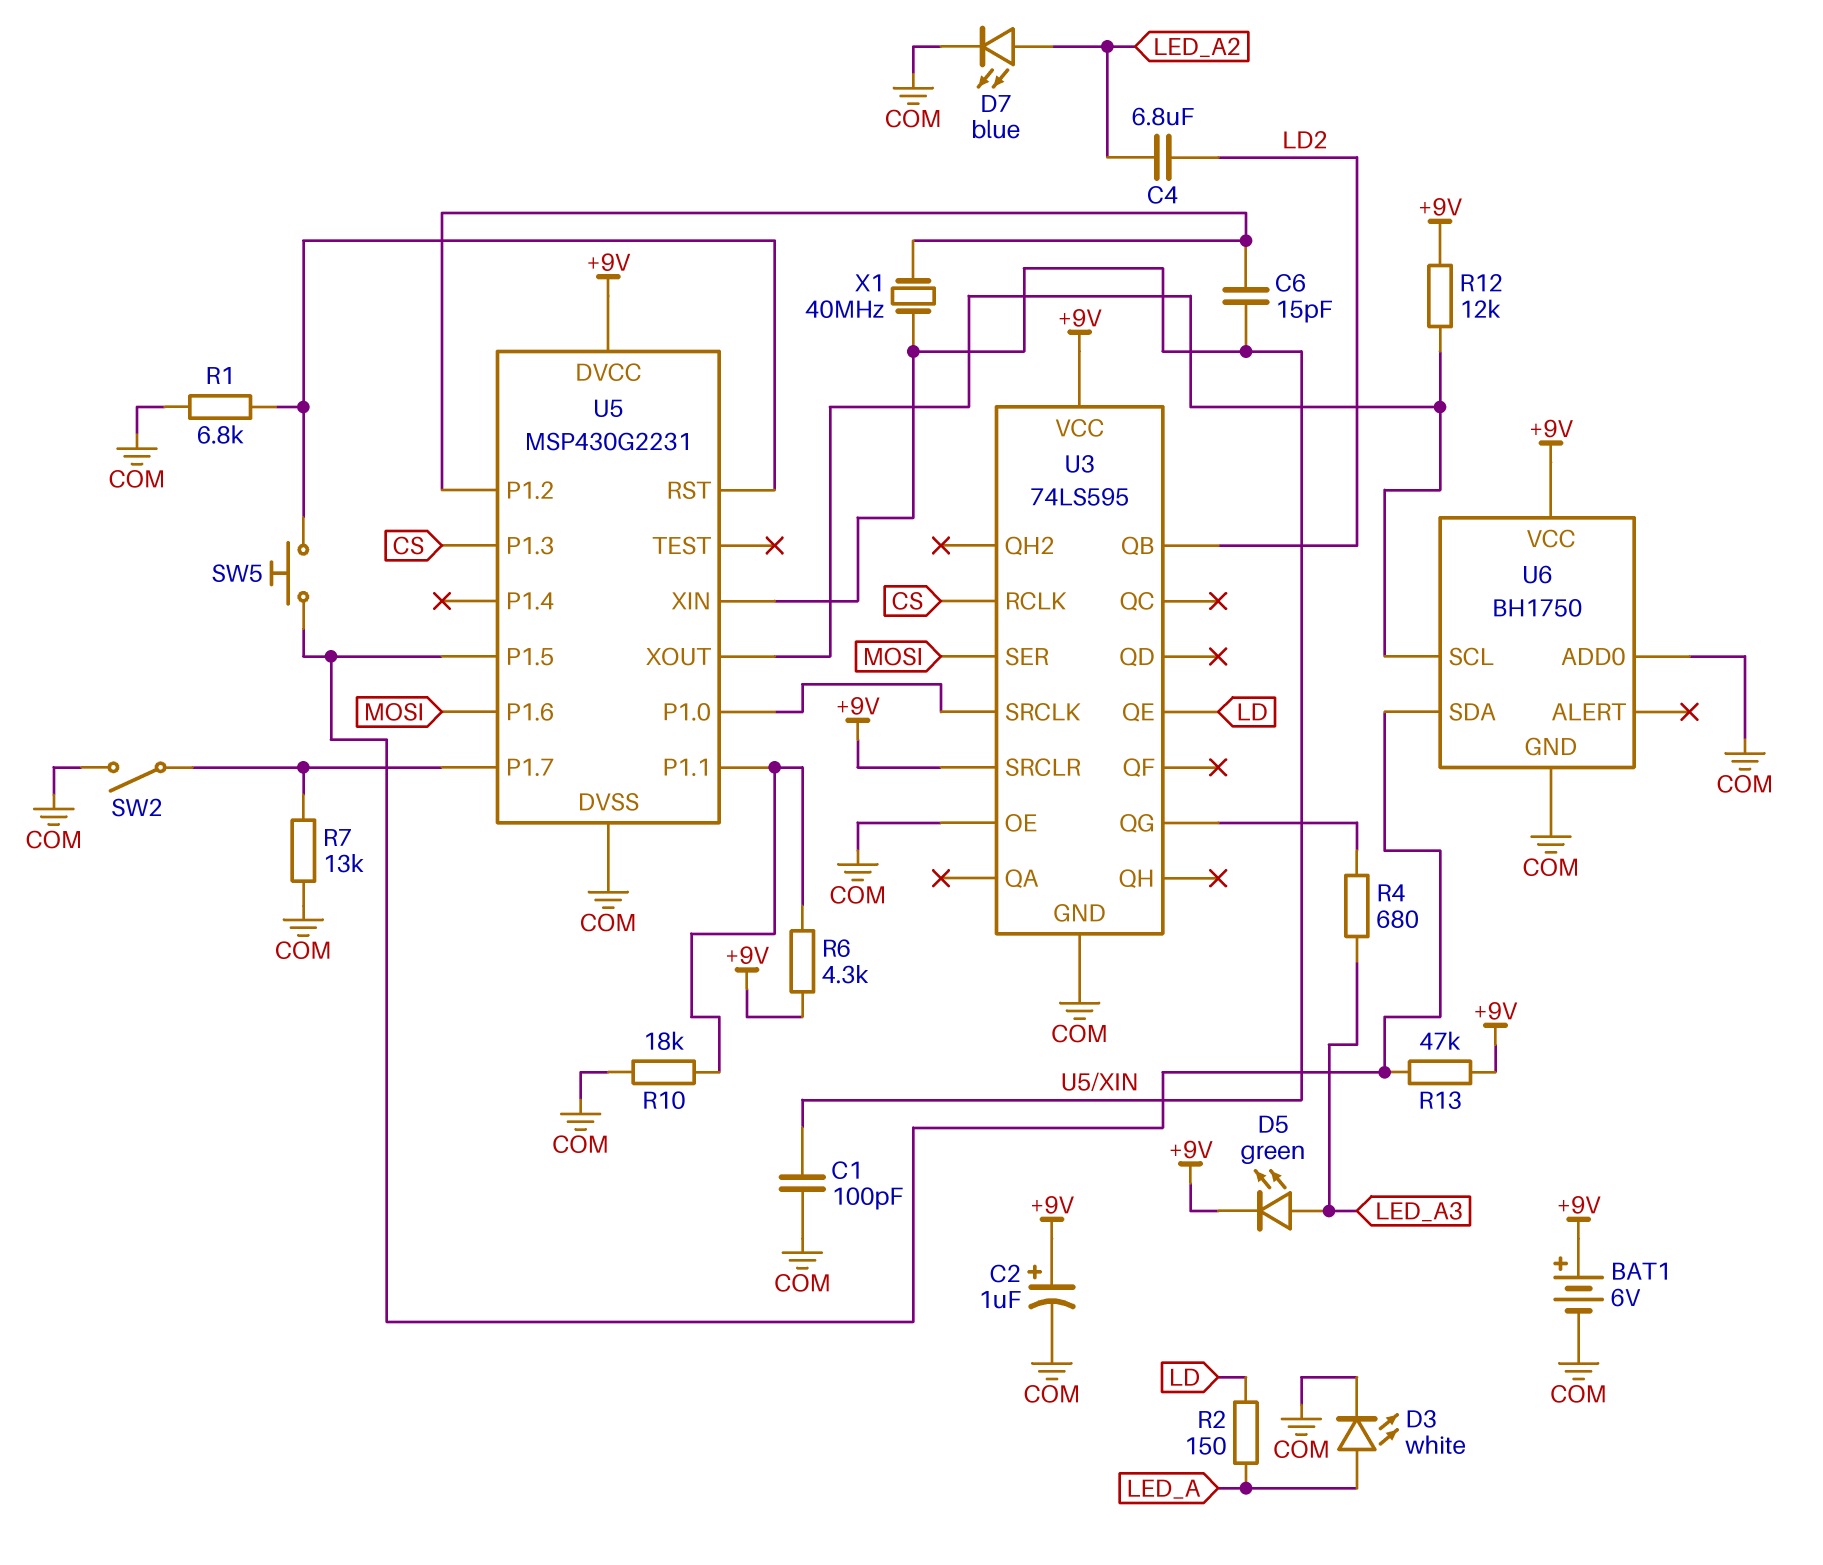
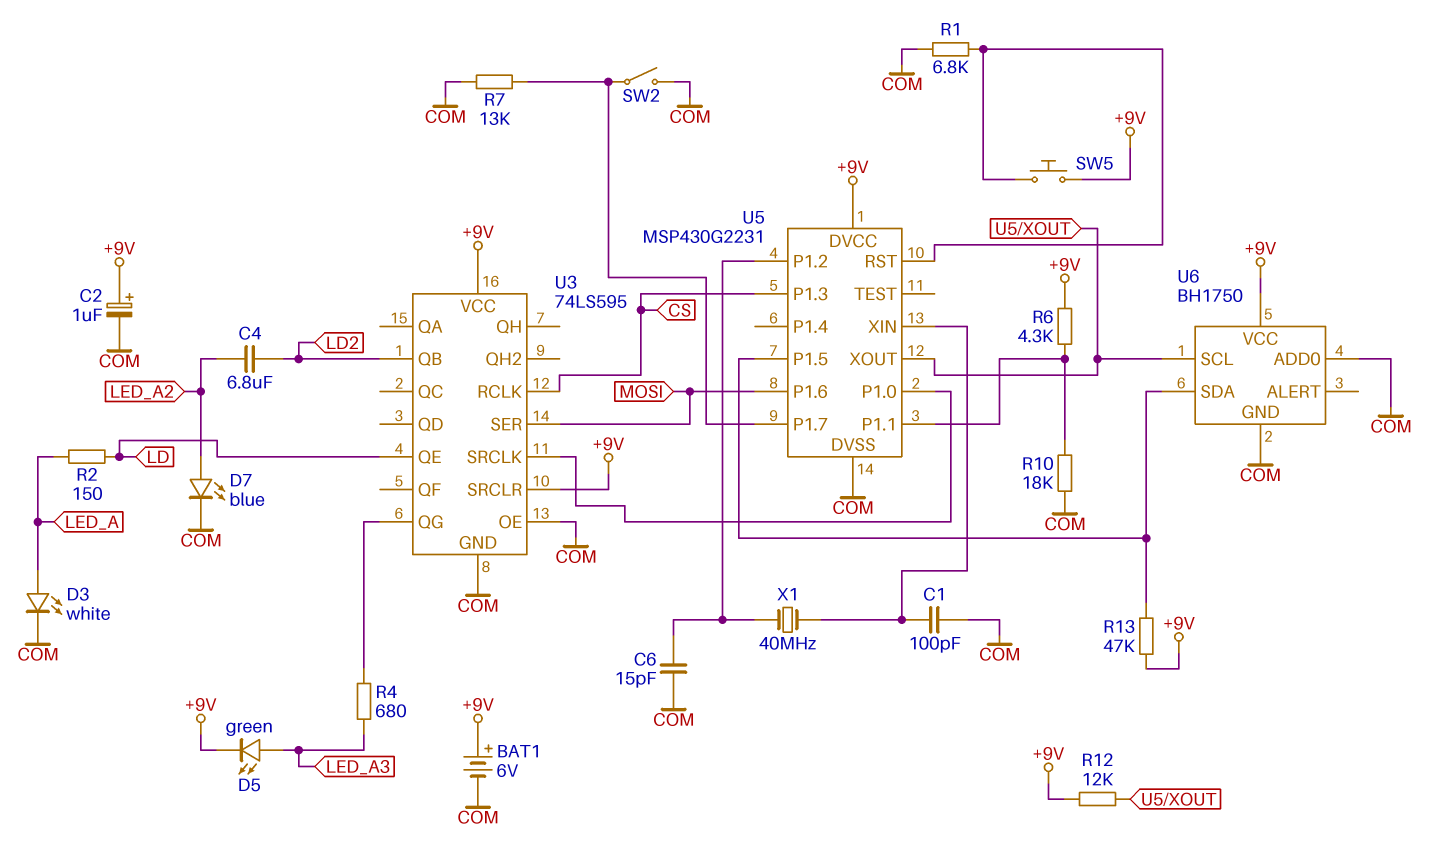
C6: 15pF (U5/P1.2, U5/XIN) -> 15pF (COM, U5/P1.2)
SW5: button (U5/P1.5, U5/RST) -> button (+9V, U5/RST)

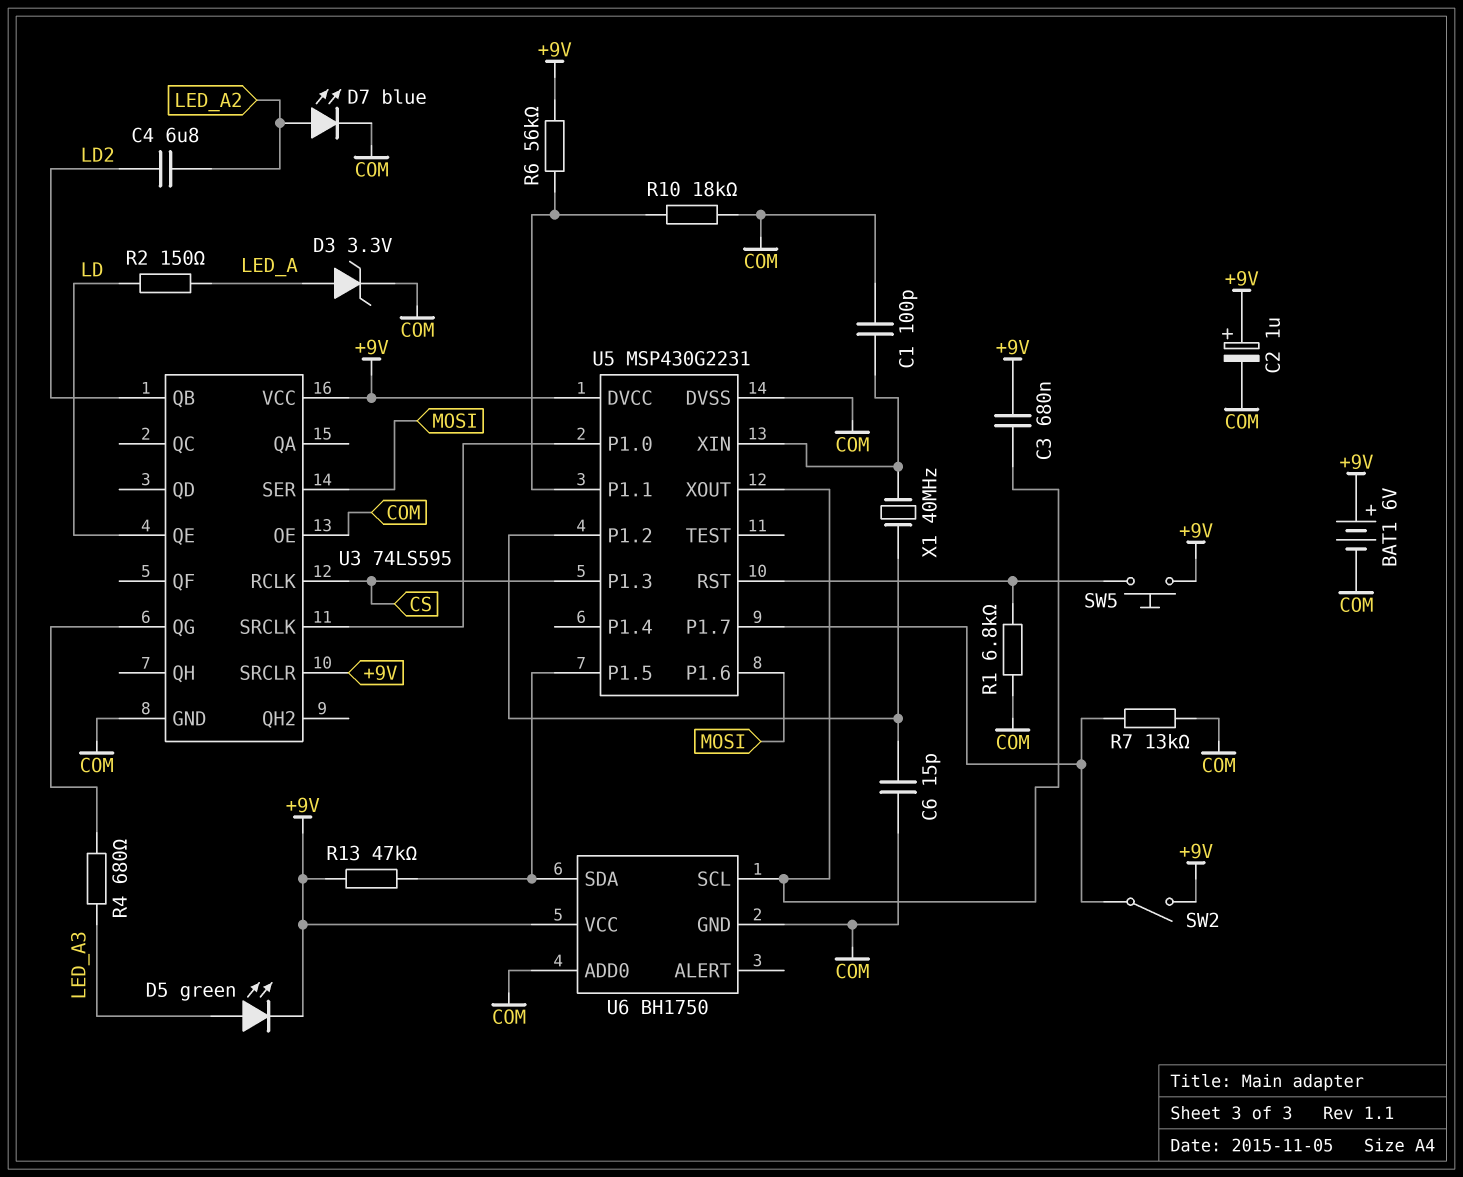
C3: none -> 680nF (+9V, U5/XOUT)
D3: LED white (A LED_A, K COM) -> zener 3.3V (A LED_A, K COM)
R6: 4.3k (+9V, U5/P1.1) -> 56k (+9V, U5/P1.1)
R12: 12k (+9V, U5/XOUT) -> none
SW2: switch (COM, U5/P1.7) -> switch (+9V, U5/P1.7)

